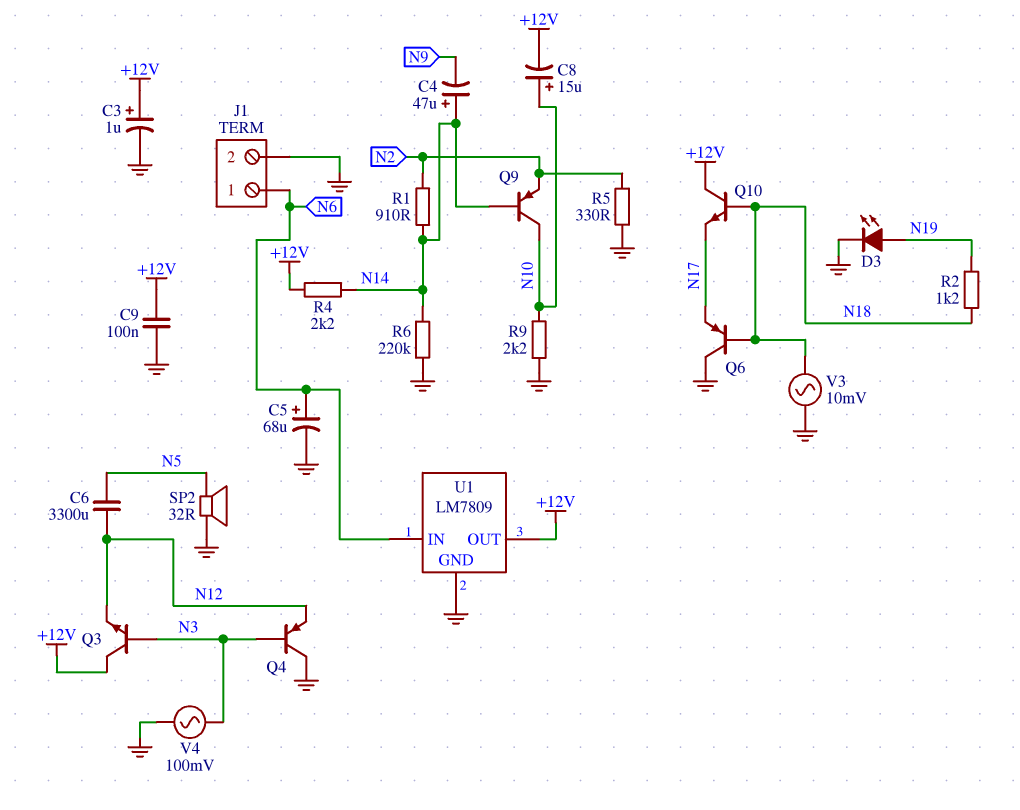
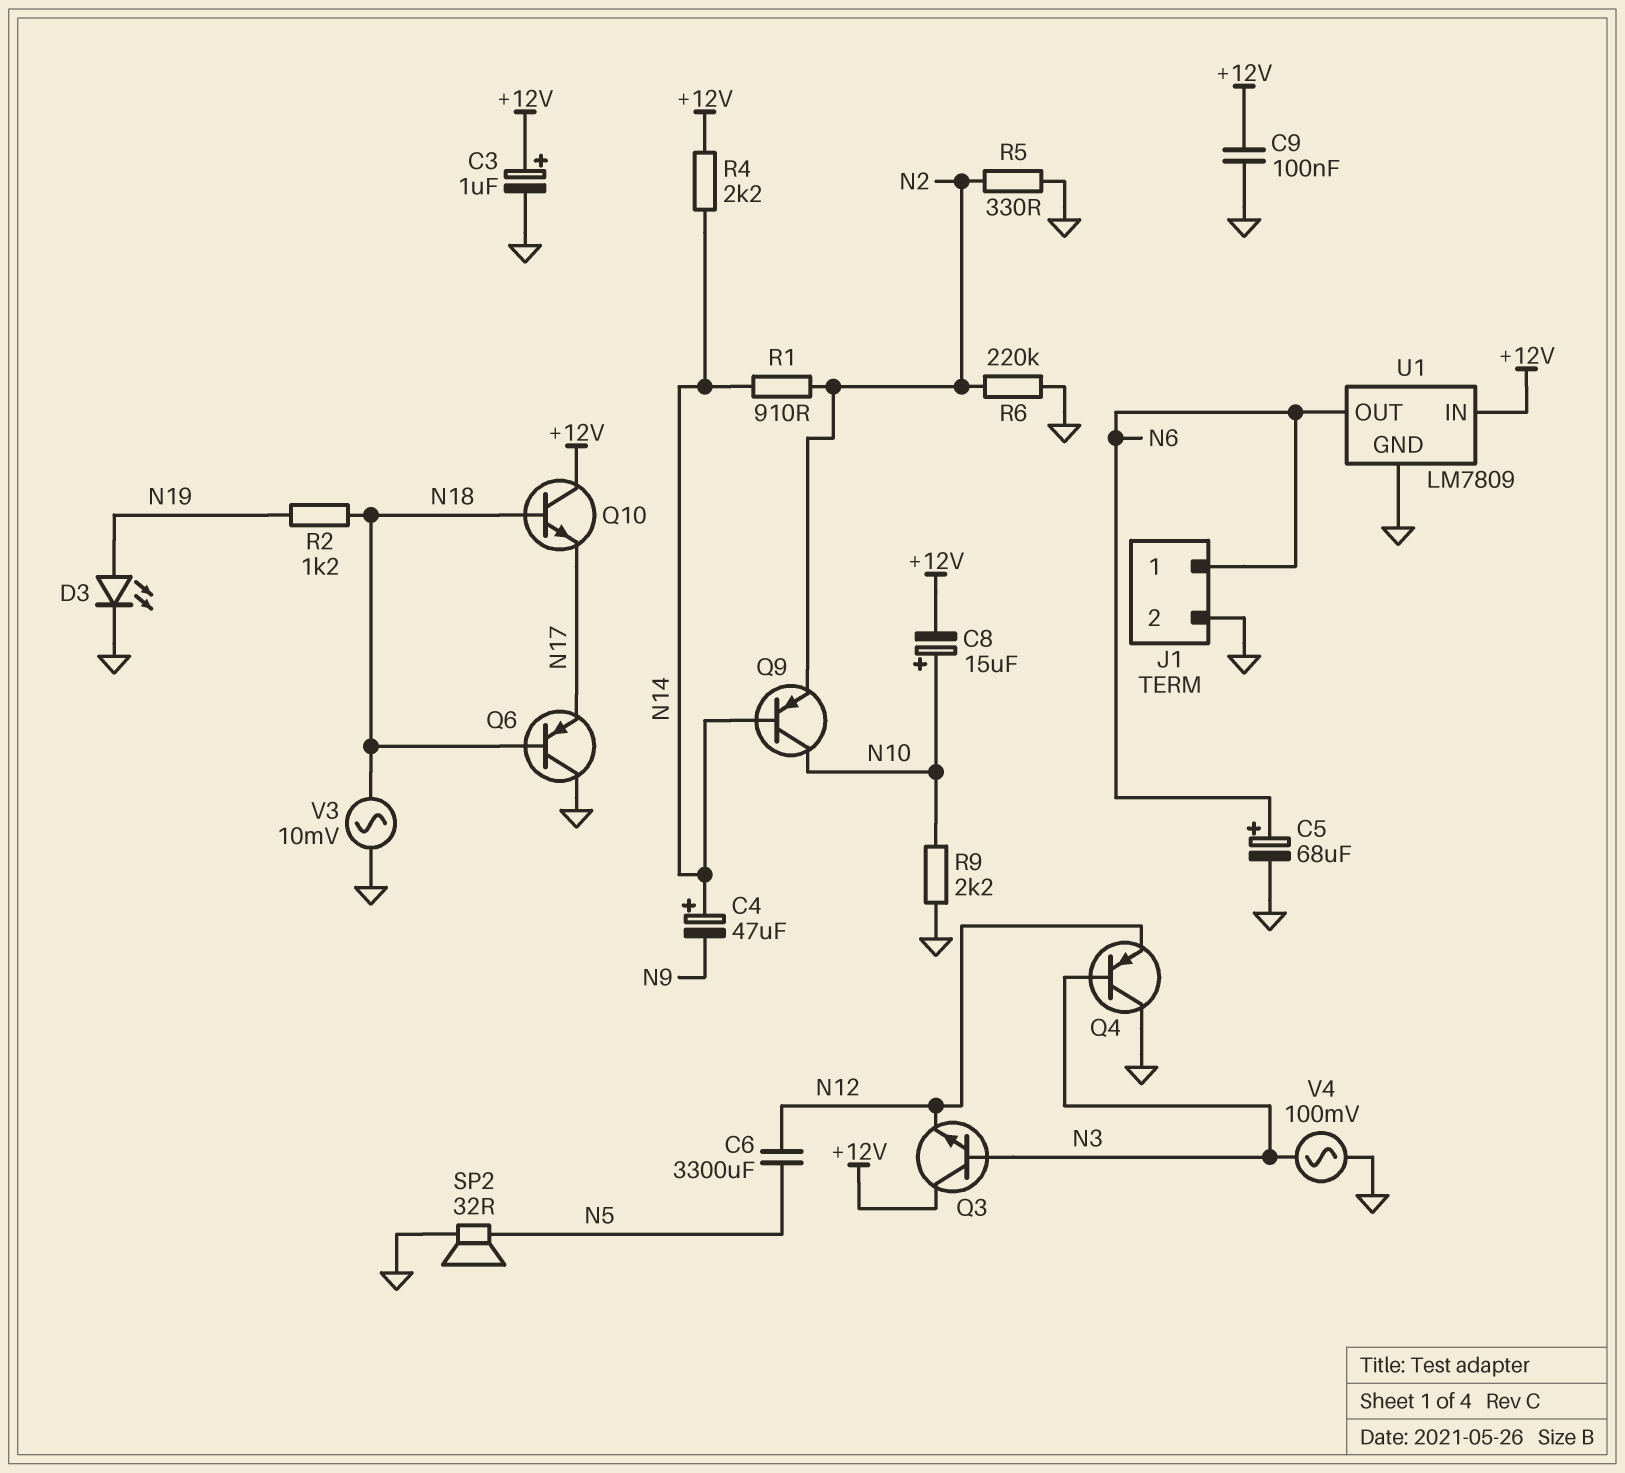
R6: 220k (GND, N14) -> 220k (GND, N2)
U1 pin IN: N6 -> +12V
U1 pin OUT: +12V -> N6

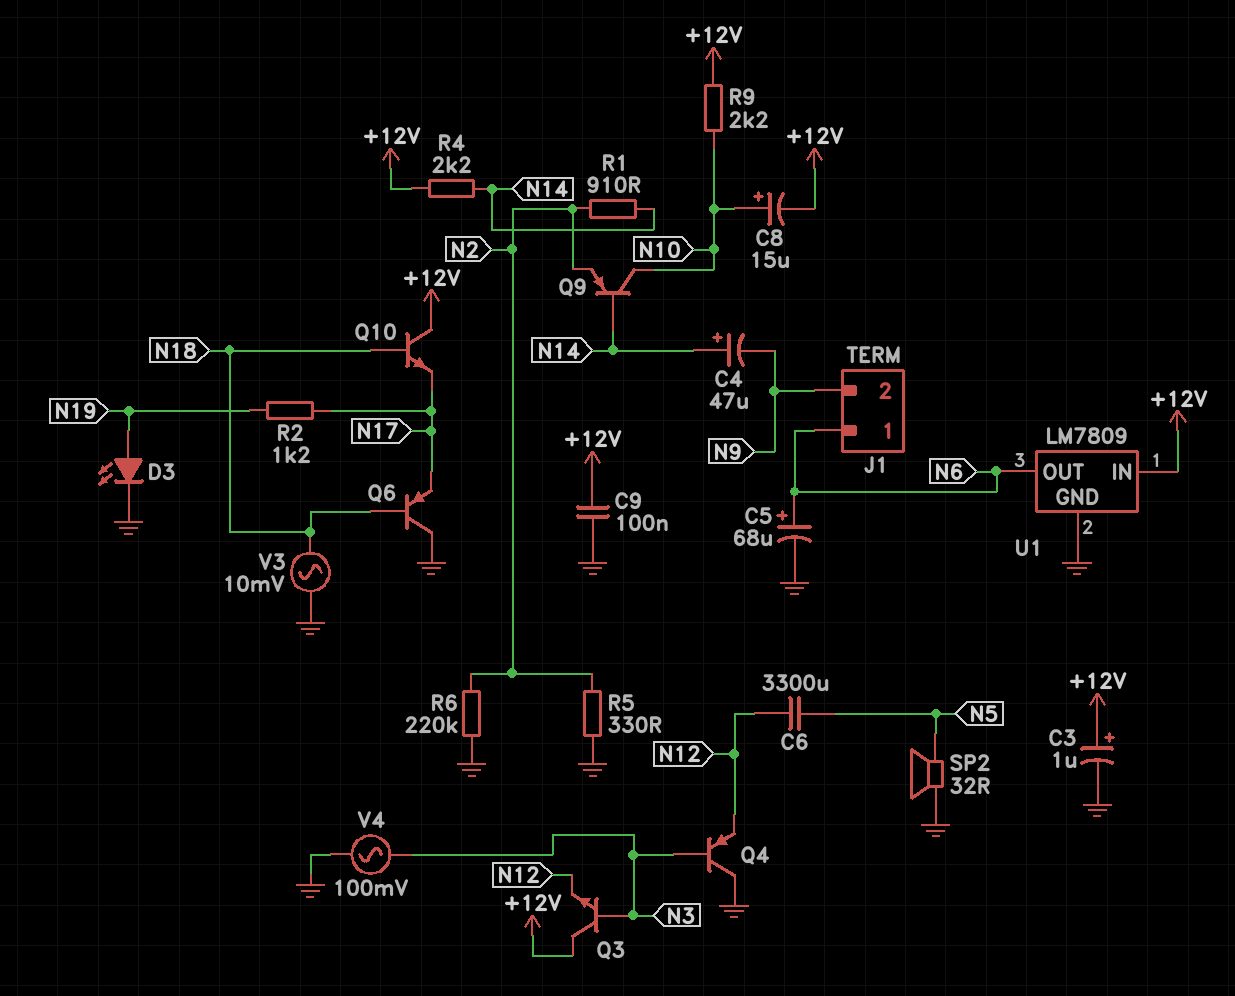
J1 pin 2: GND -> N9
R2: 1.2k (N18, N19) -> 1.2k (N17, N19)
R9: 2.2k (GND, N10) -> 2.2k (+12V, N10)

